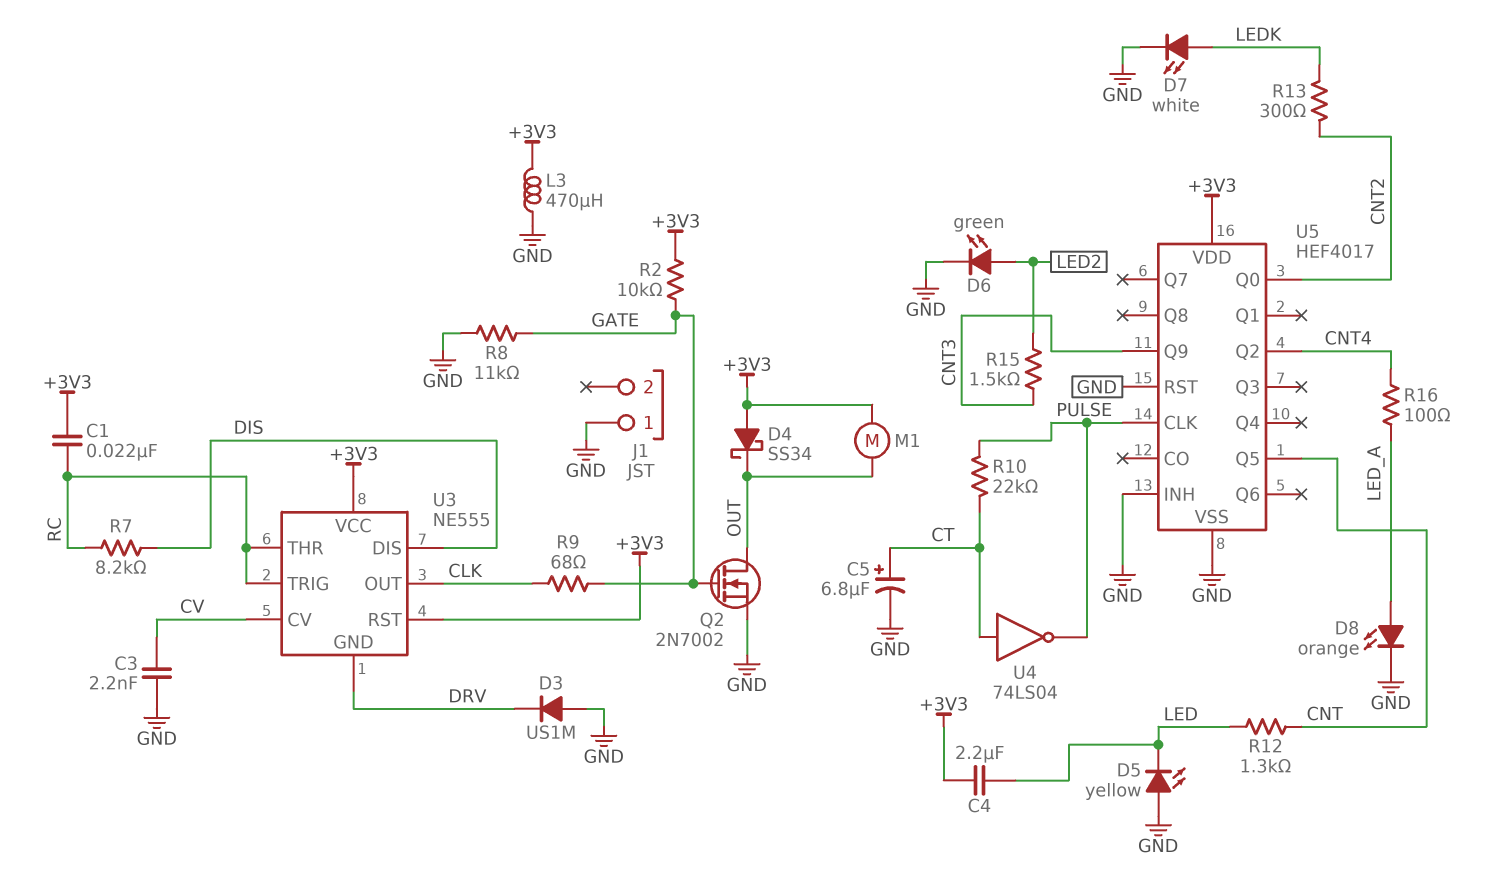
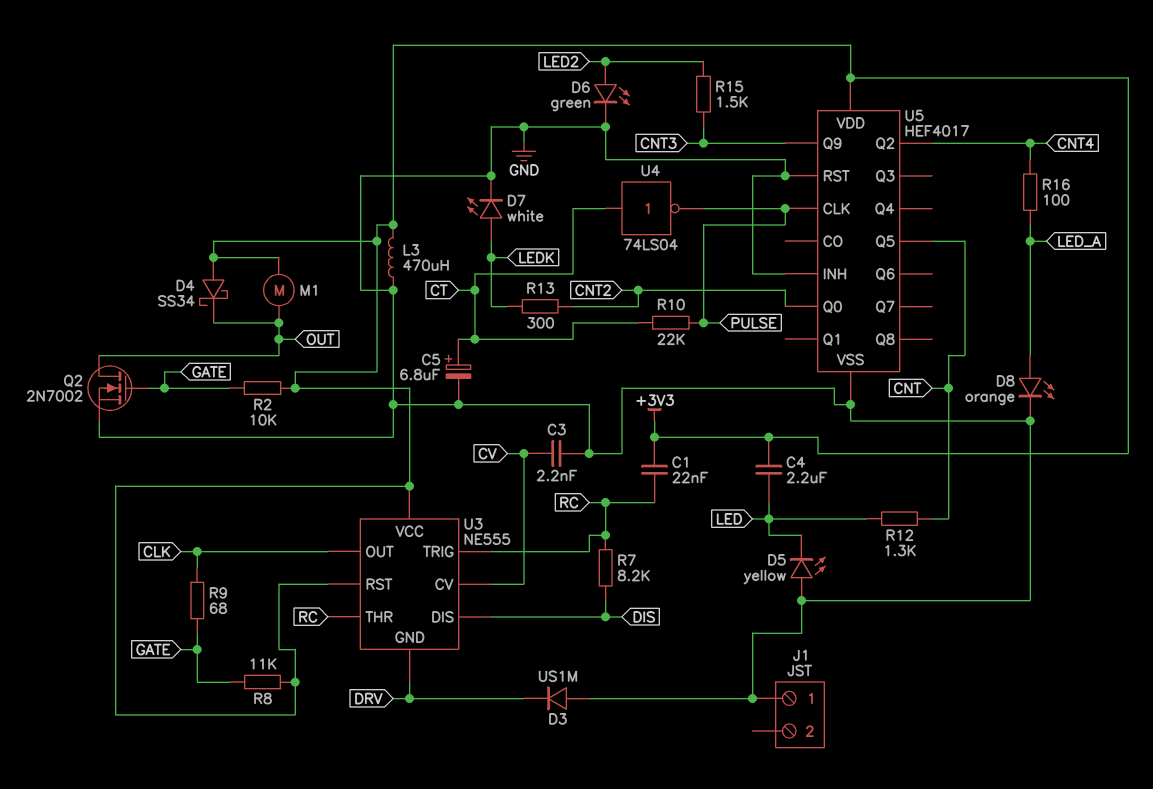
R8: 11k (GATE, GND) -> 11k (+3V3, GATE)

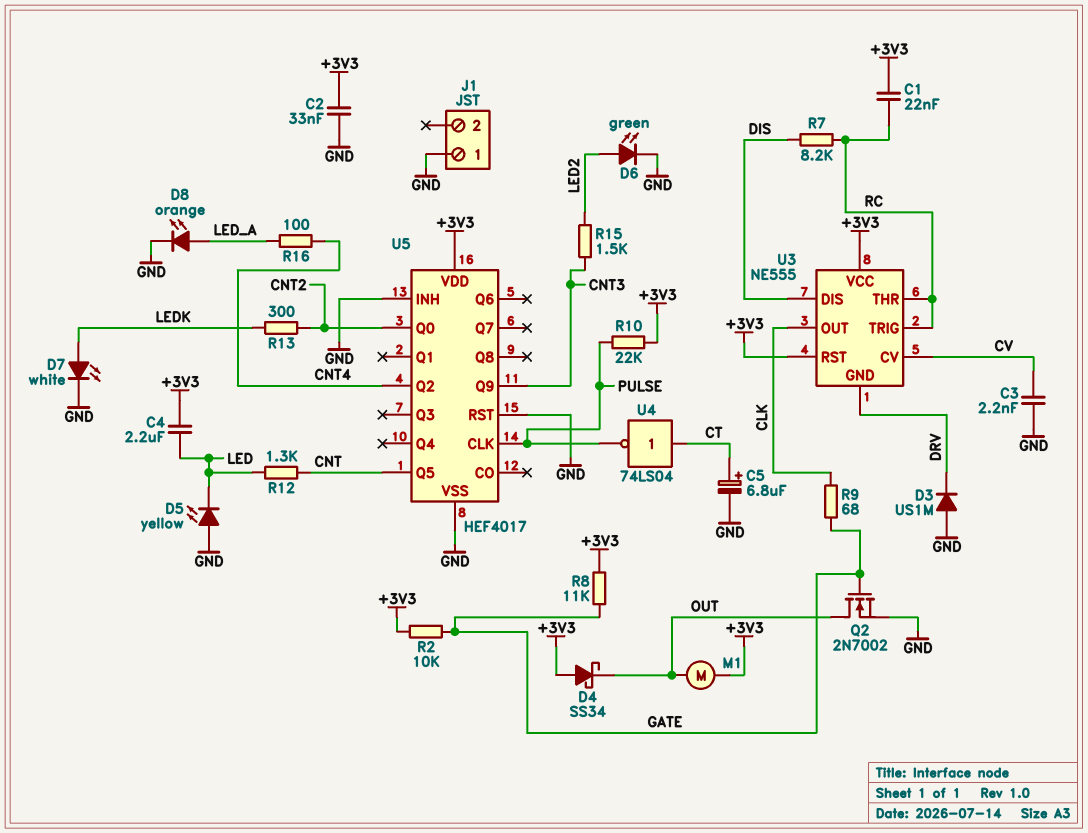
C2: none -> 33nF (+3V3, GND)
L3: 470uH (+3V3, GND) -> none
R10: 22k (CT, PULSE) -> 22k (+3V3, PULSE)

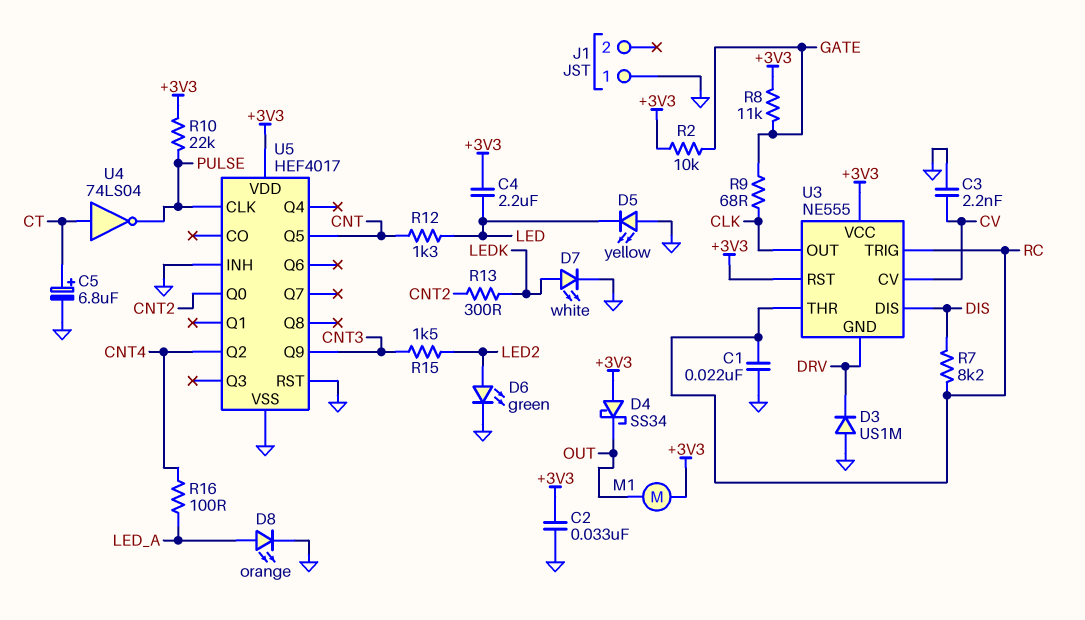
C1: 22nF (+3V3, RC) -> 22nF (GND, RC)
Q2: NMOS 2N7002 (G GATE, D OUT, S GND) -> none

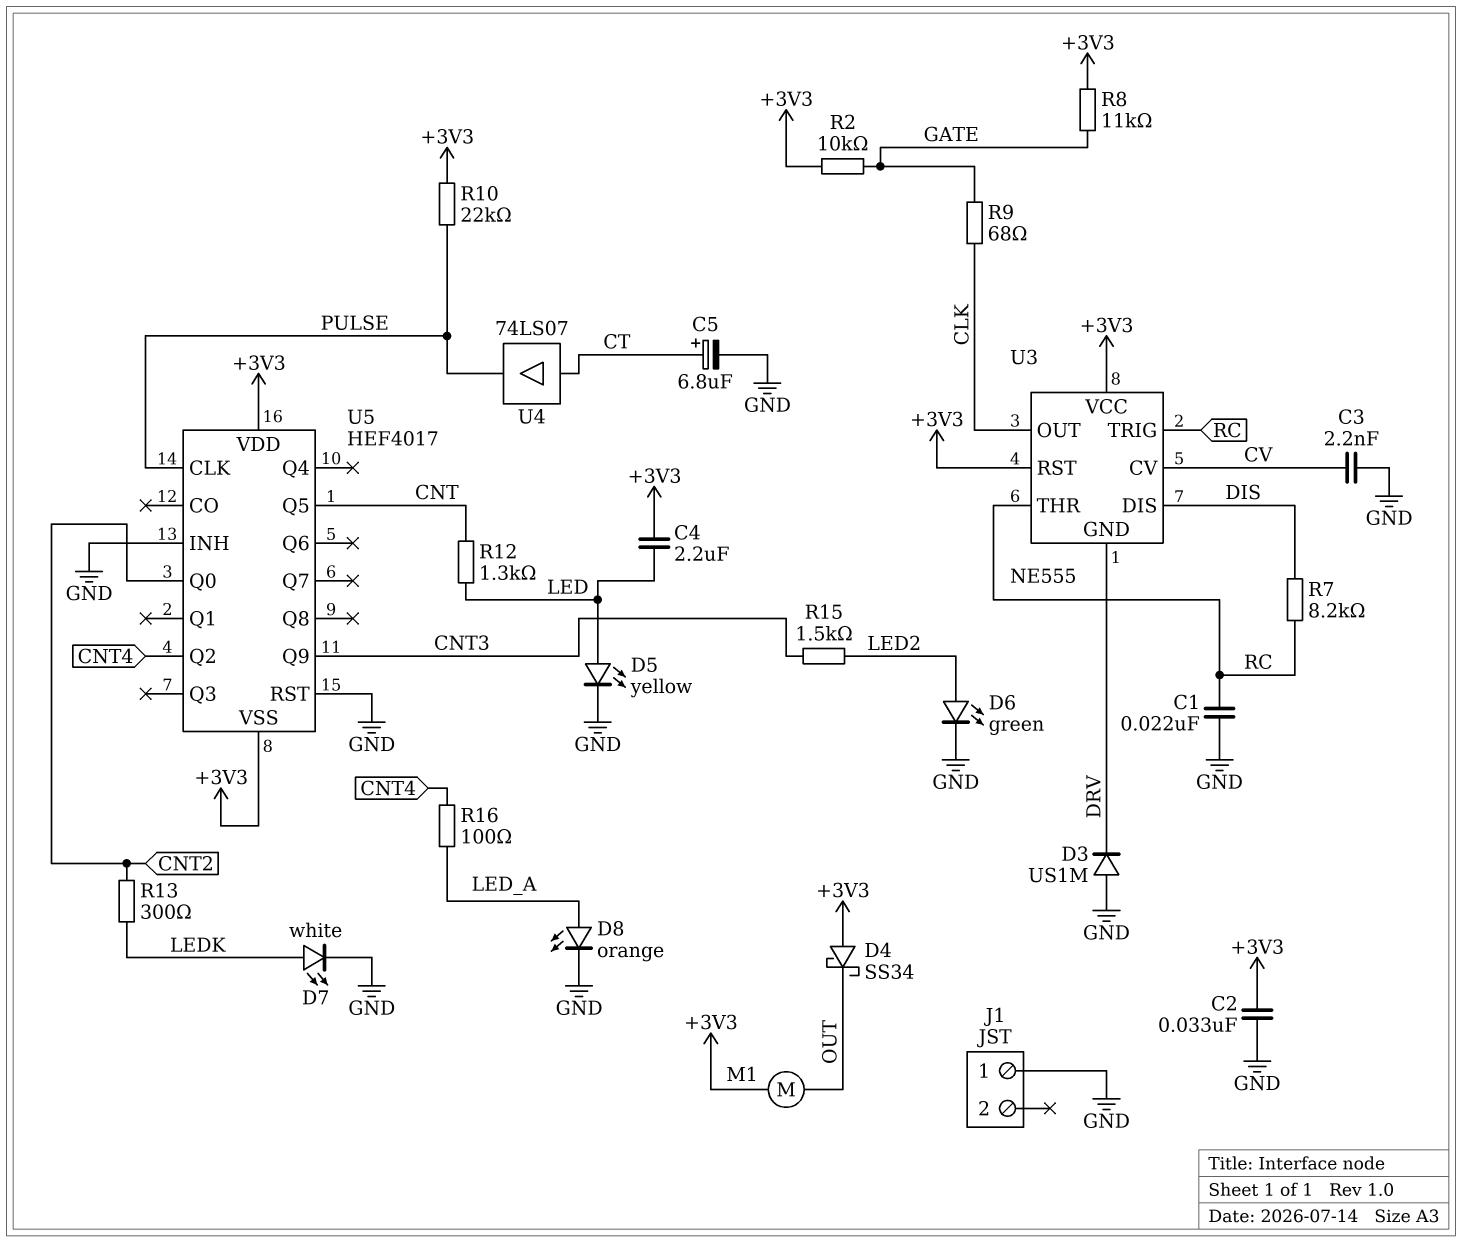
D5: LED yellow (A GND, K LED) -> LED yellow (A LED, K GND)
U4: NOT 74LS04 (in CT, out PULSE) -> buffer 74LS07 (in CT, out PULSE)
U5 pin VSS: GND -> +3V3

